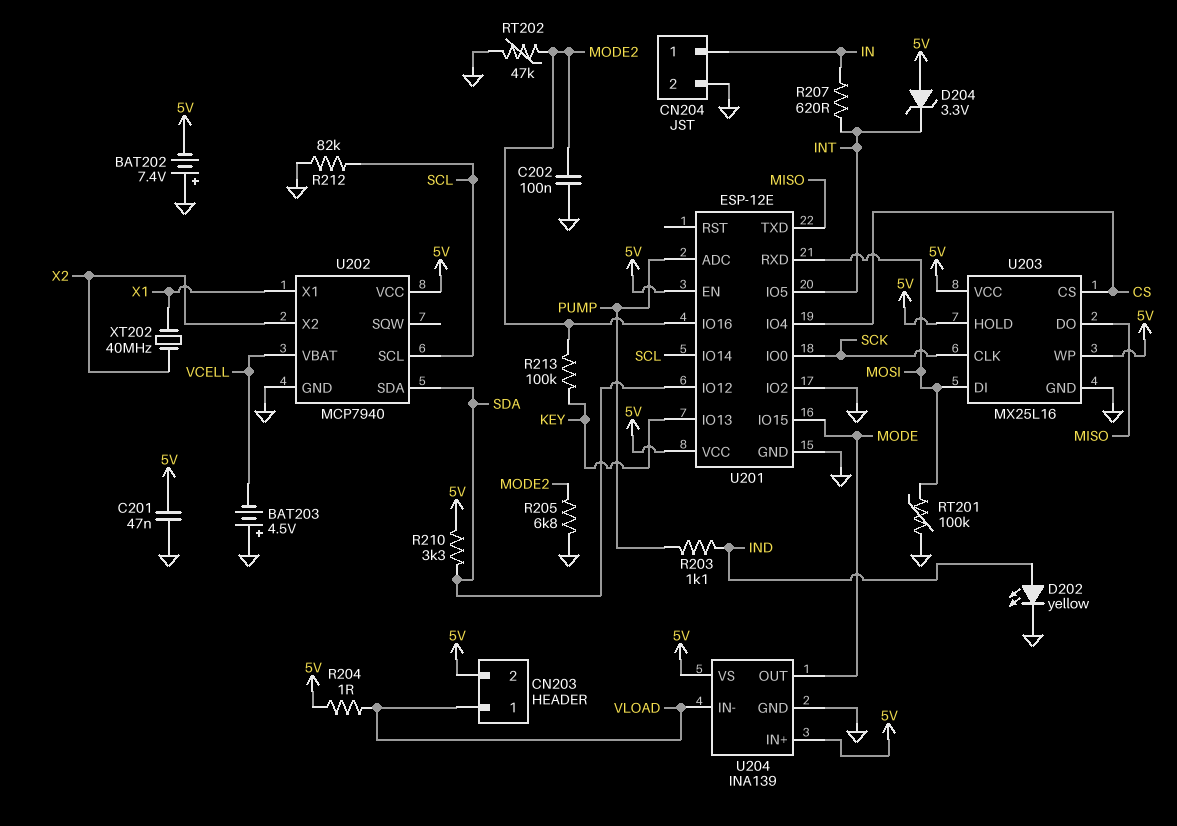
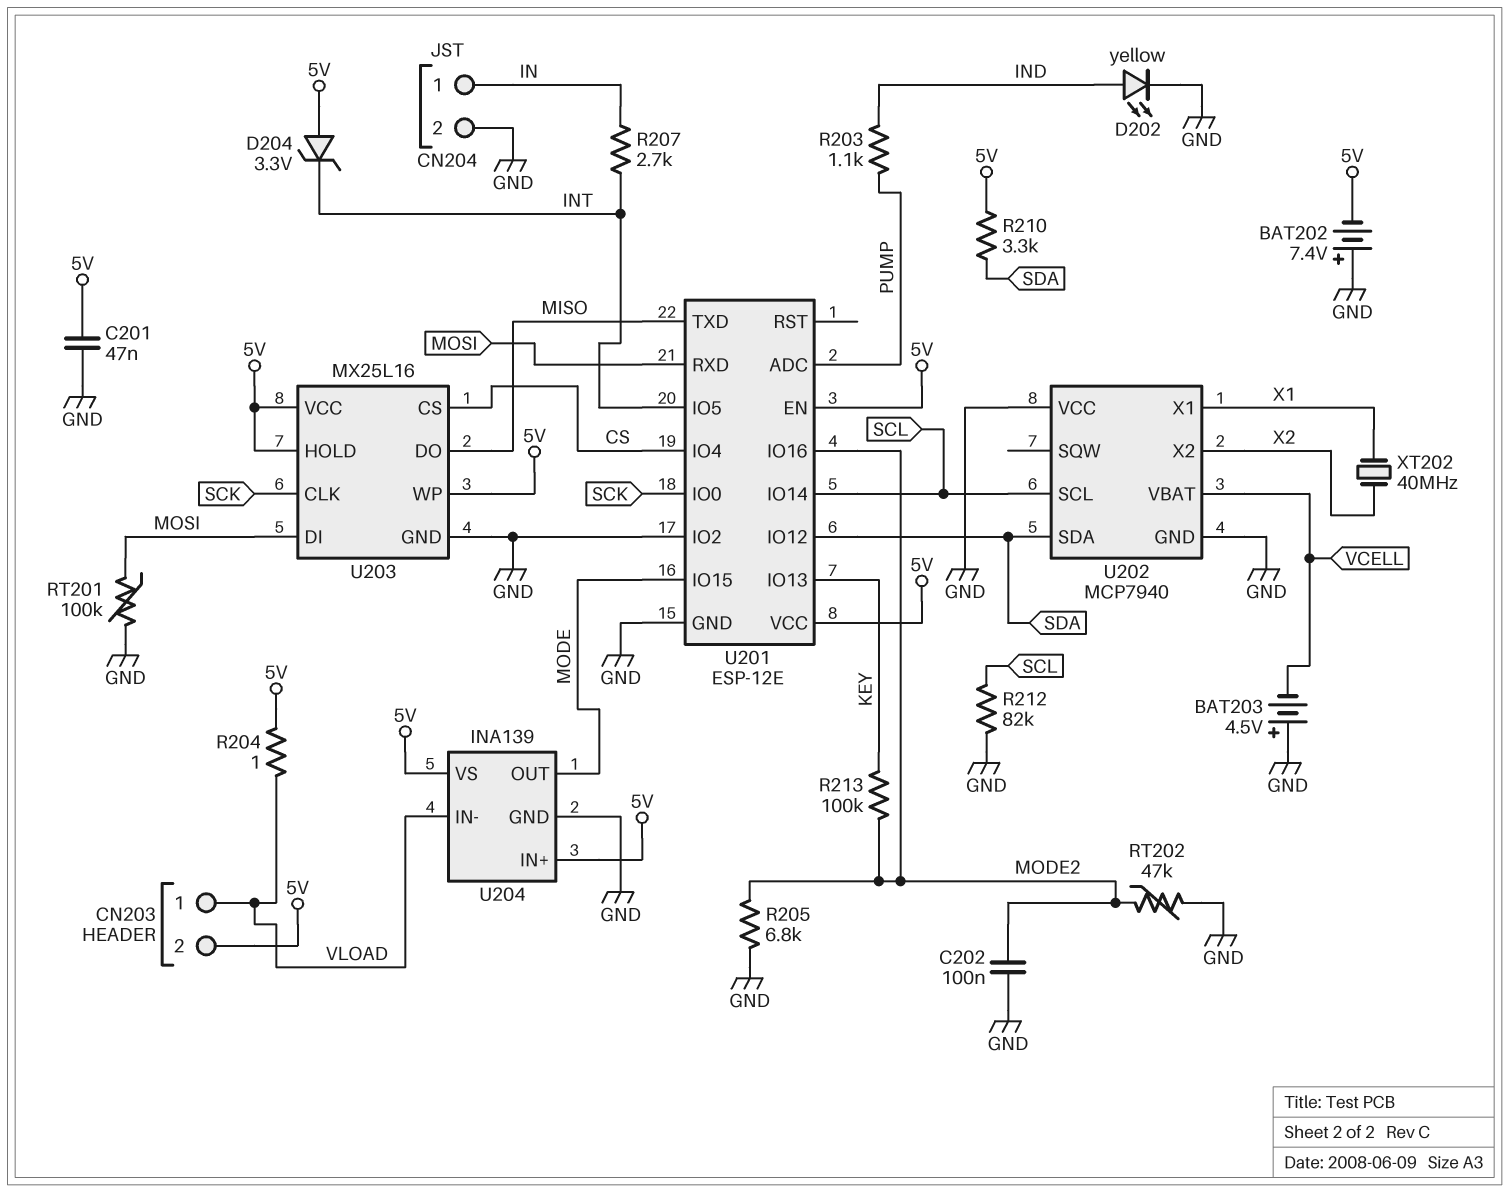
R207: 620 (IN, INT) -> 2.7k (IN, INT)
U202 pin VCC: 5V -> GND

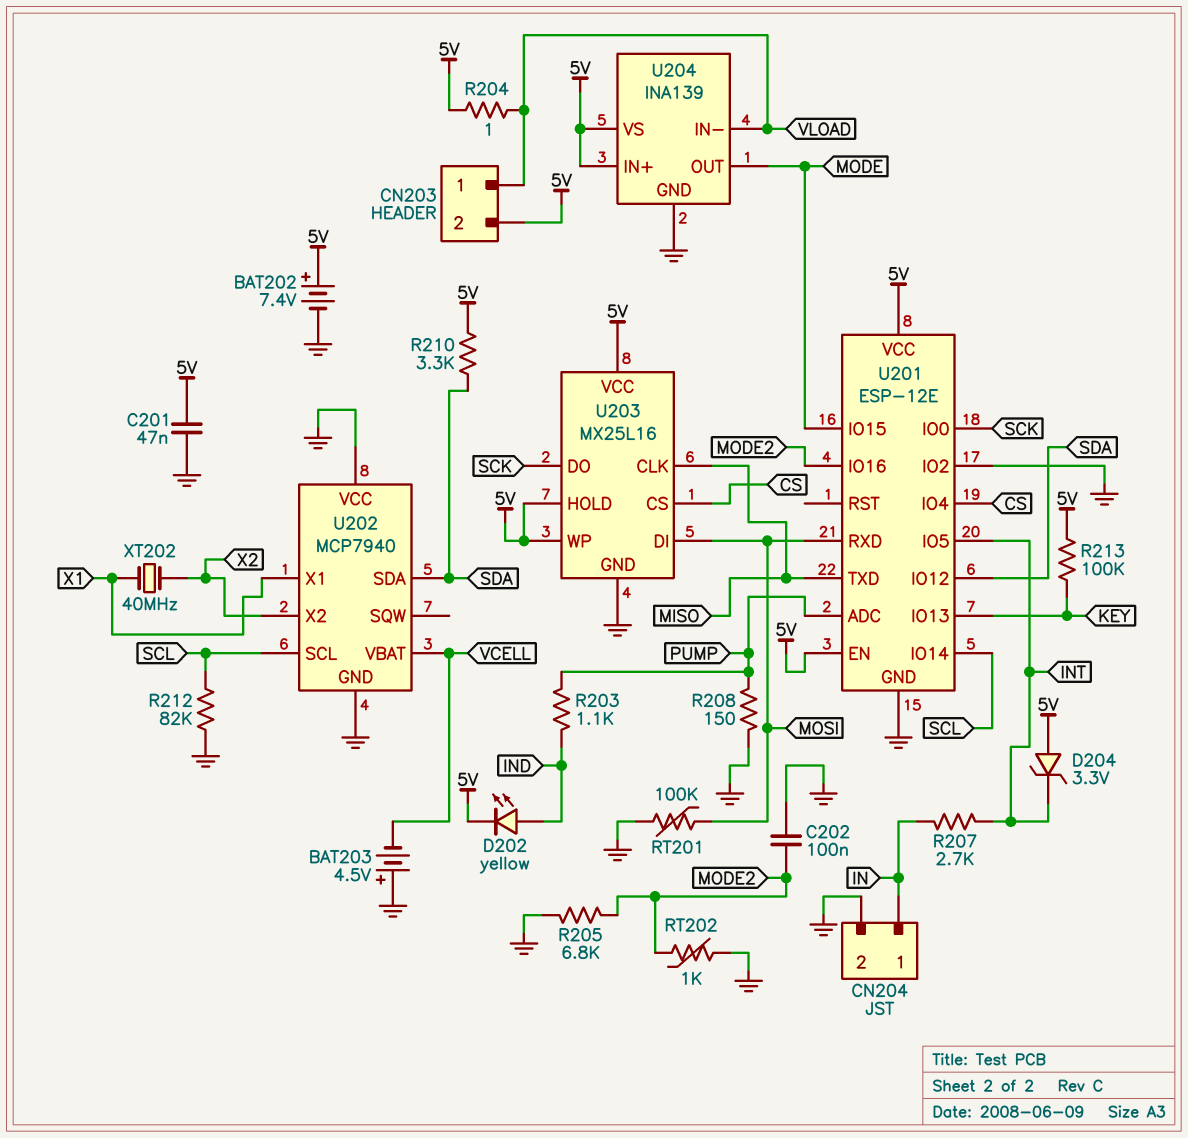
BAT202: 7.4V (plus GND, minus 5V) -> 7.4V (plus 5V, minus GND)
D202: LED yellow (A IND, K GND) -> LED yellow (A IND, K 5V)
R208: none -> 150 (GND, PUMP)
R213: 100k (KEY, MODE2) -> 100k (5V, KEY)
RT202: 47k (GND, MODE2) -> 1k (GND, MODE2)
U203 pin CLK: SCK -> MISO
U203 pin DO: MISO -> SCK

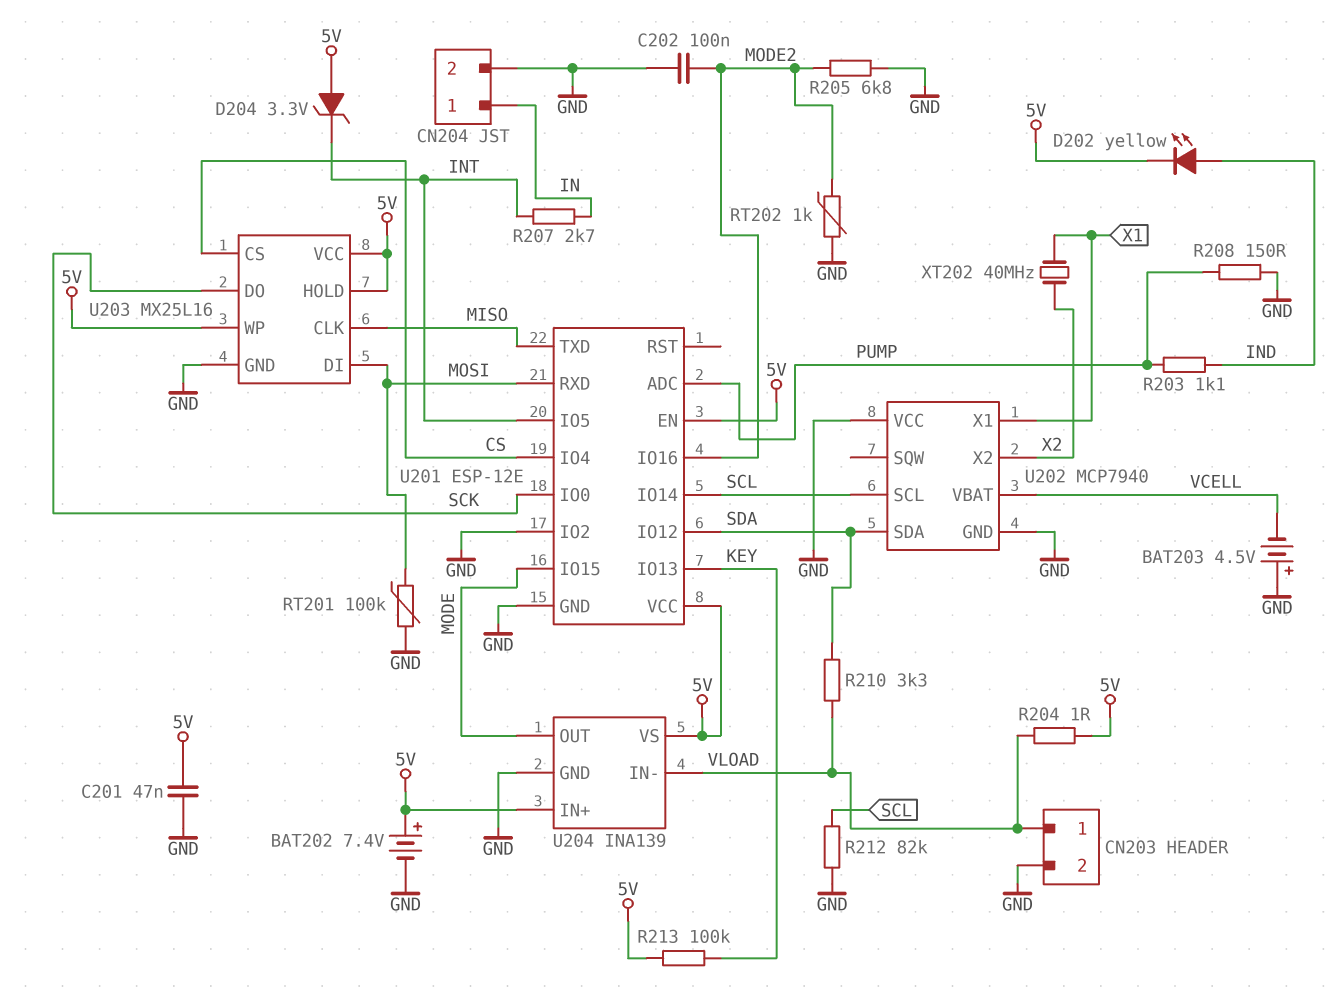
CN203 pin 2: 5V -> GND
R210: 3.3k (5V, SDA) -> 3.3k (SDA, VLOAD)

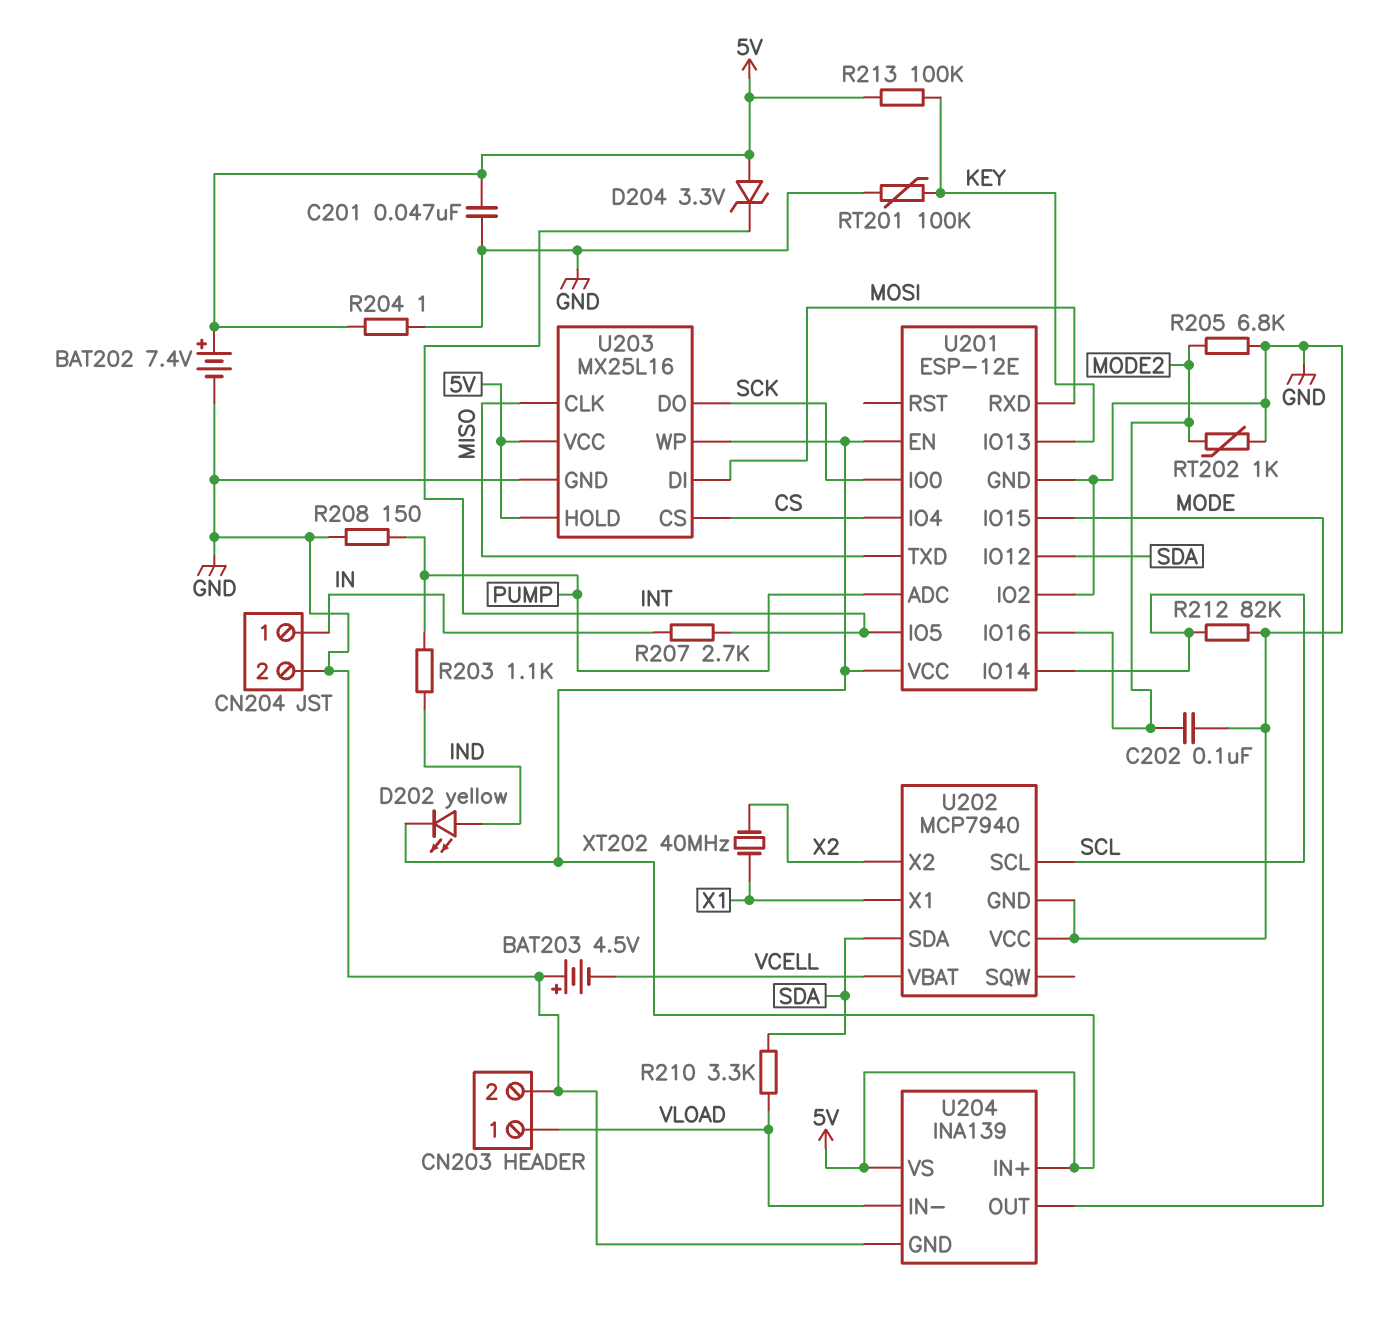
R204: 1 (5V, VLOAD) -> 1 (5V, GND)
RT201: 100k (GND, MOSI) -> 100k (GND, KEY)

